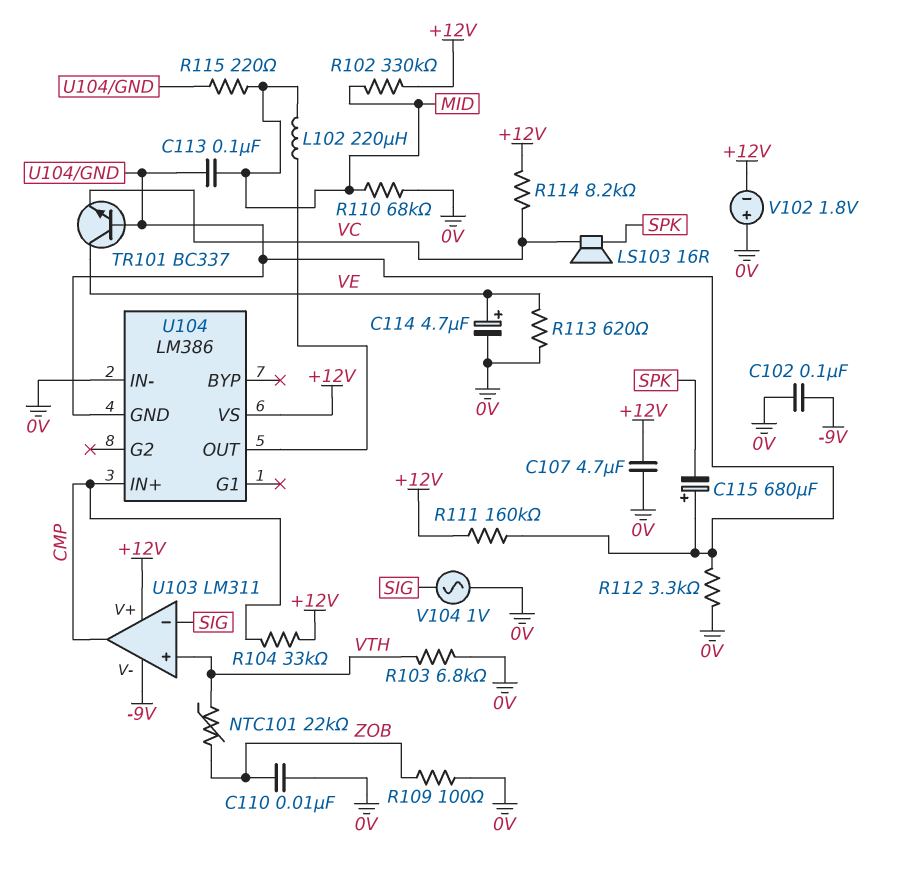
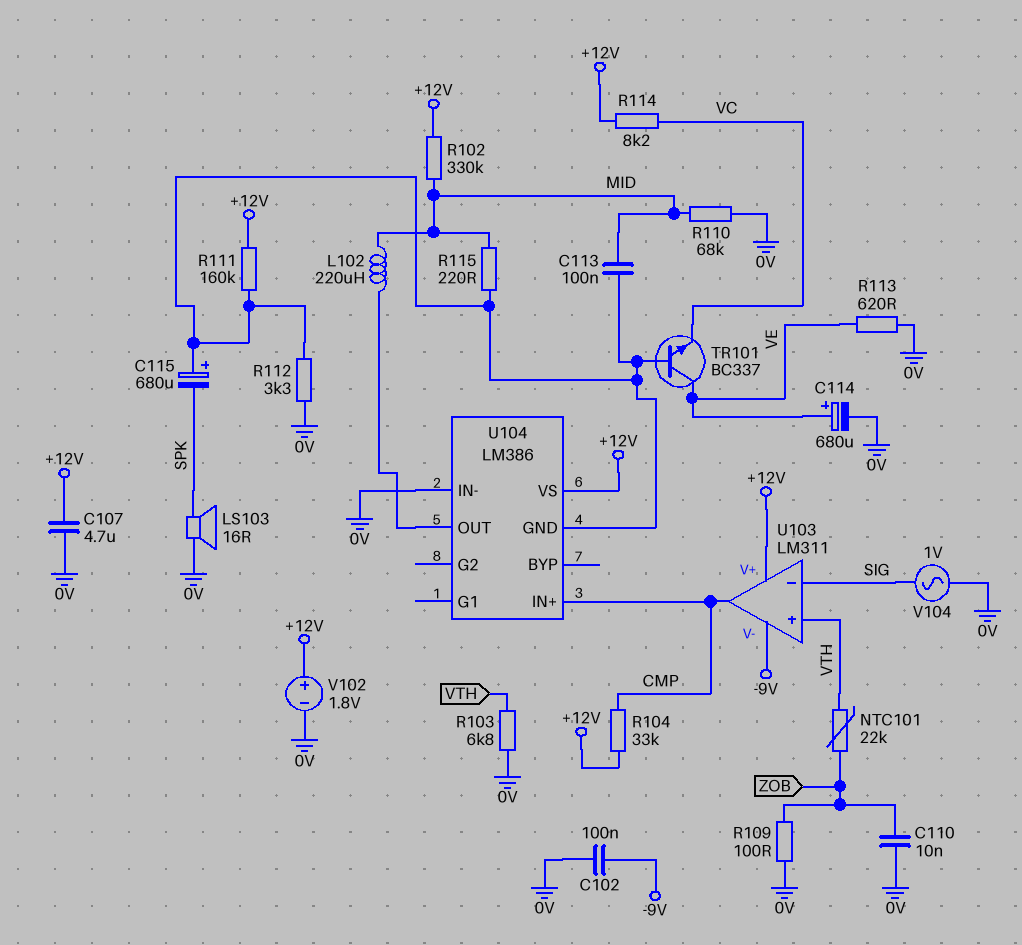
C114: 4.7uF (plus VE, minus 0V) -> 680uF (plus VE, minus 0V)
LS103: speaker 16R (SPK, VC) -> speaker 16R (0V, SPK)
V102: 1.8V (plus 0V, minus +12V) -> 1.8V (plus +12V, minus 0V)

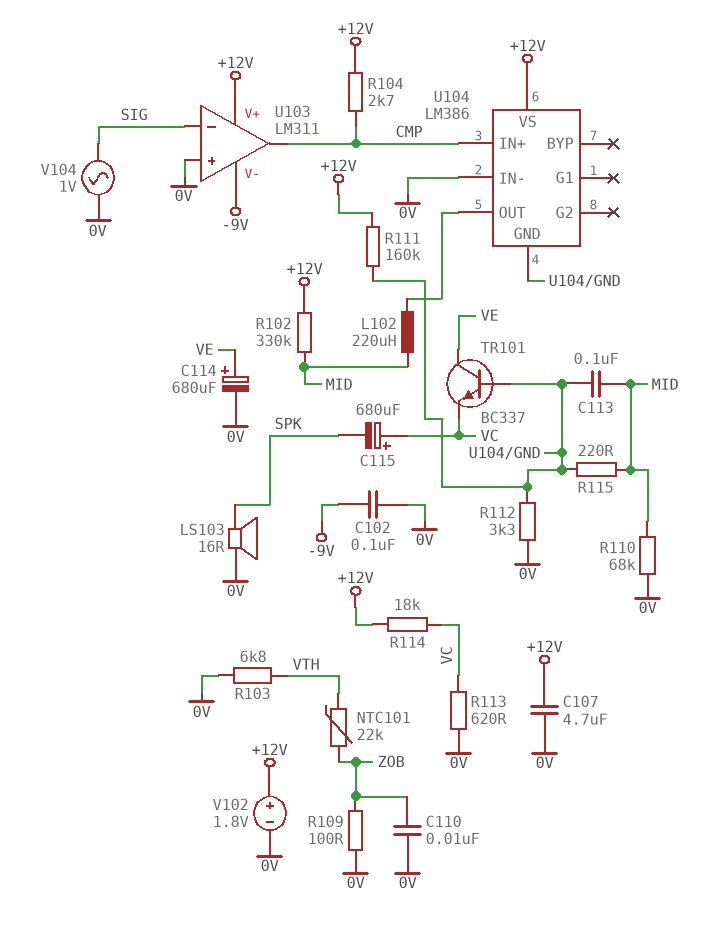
C115: 680uF (plus U104/GND, minus SPK) -> 680uF (plus VC, minus SPK)
R104: 33k (+12V, CMP) -> 2.7k (+12V, CMP)
R113: 620 (0V, VE) -> 620 (0V, VC)
R114: 8.2k (+12V, VC) -> 18k (+12V, VC)
U103 pin in+: VTH -> 0V

